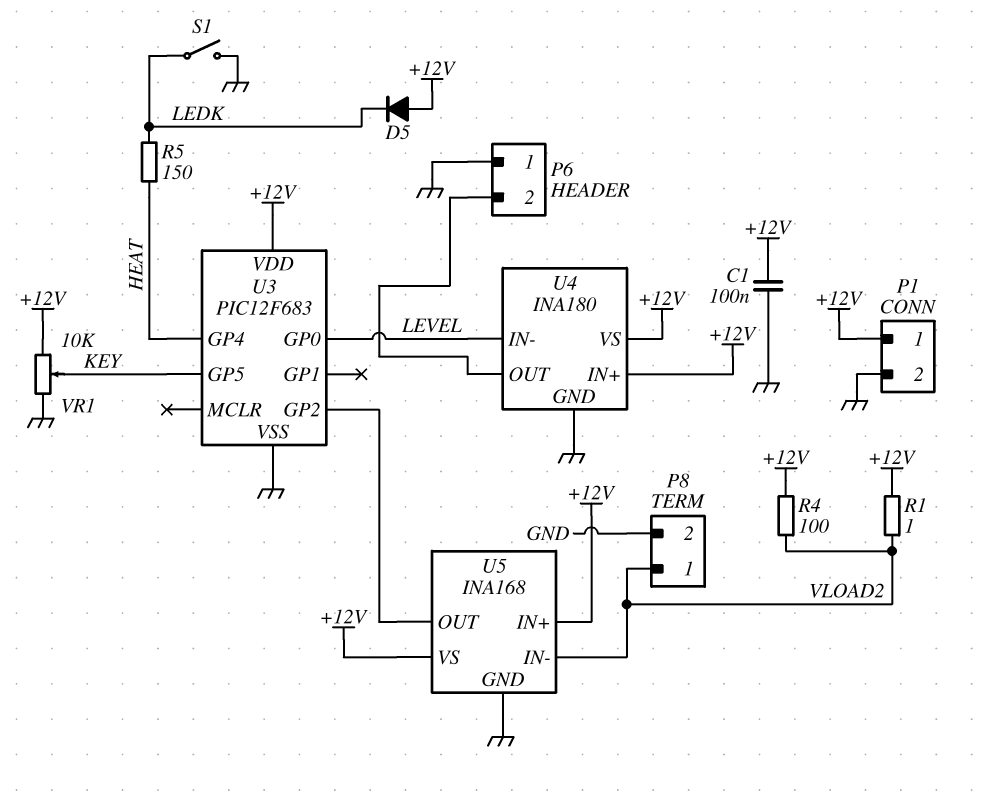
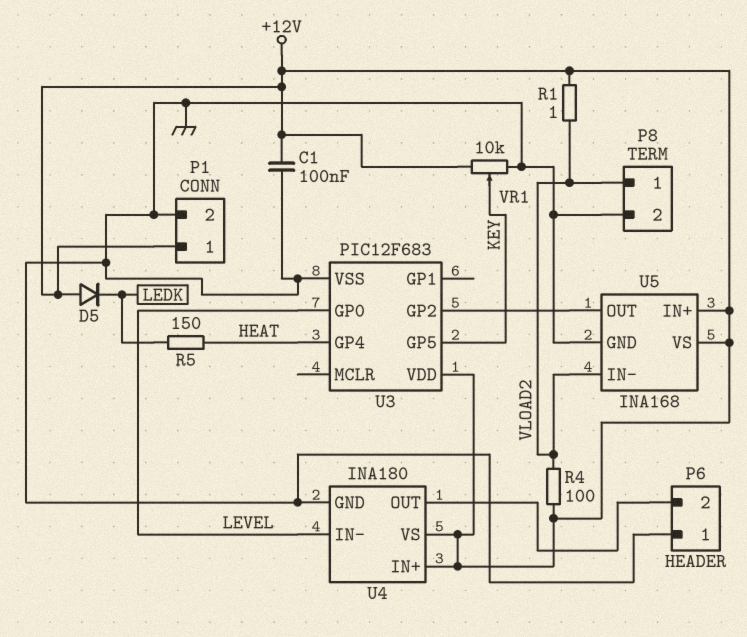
S1: switch (GND, LEDK) -> none

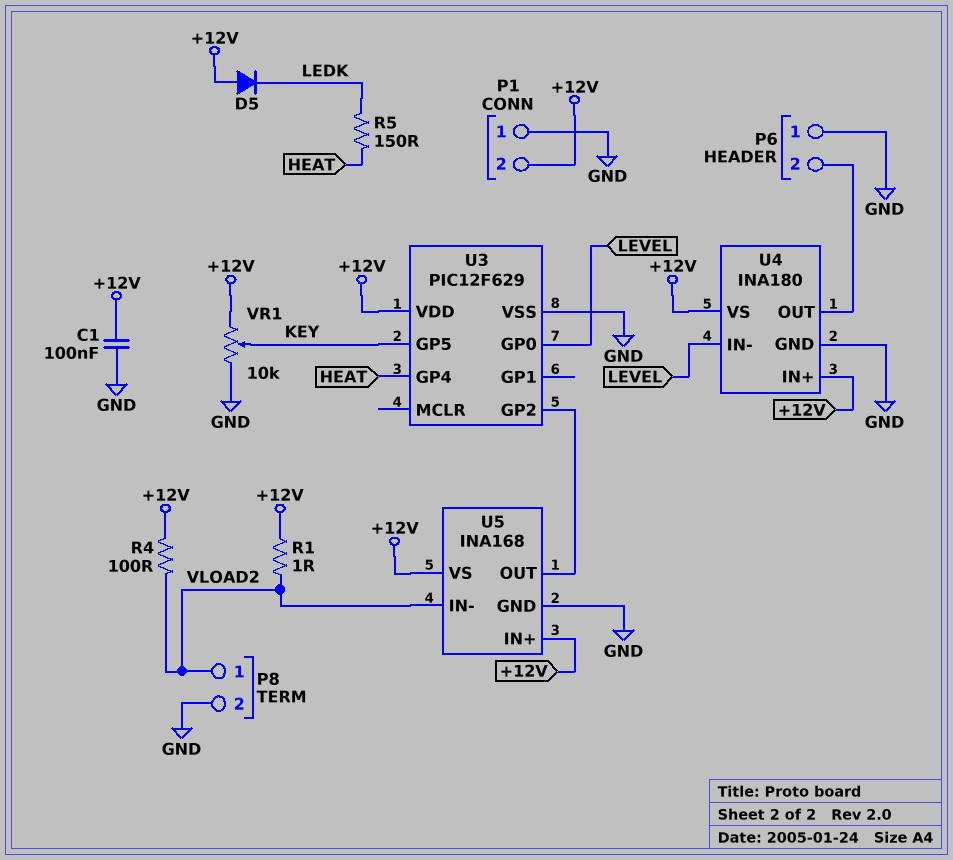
P1 pin 1: +12V -> GND
P1 pin 2: GND -> +12V
U3: PIC12F683 -> PIC12F629

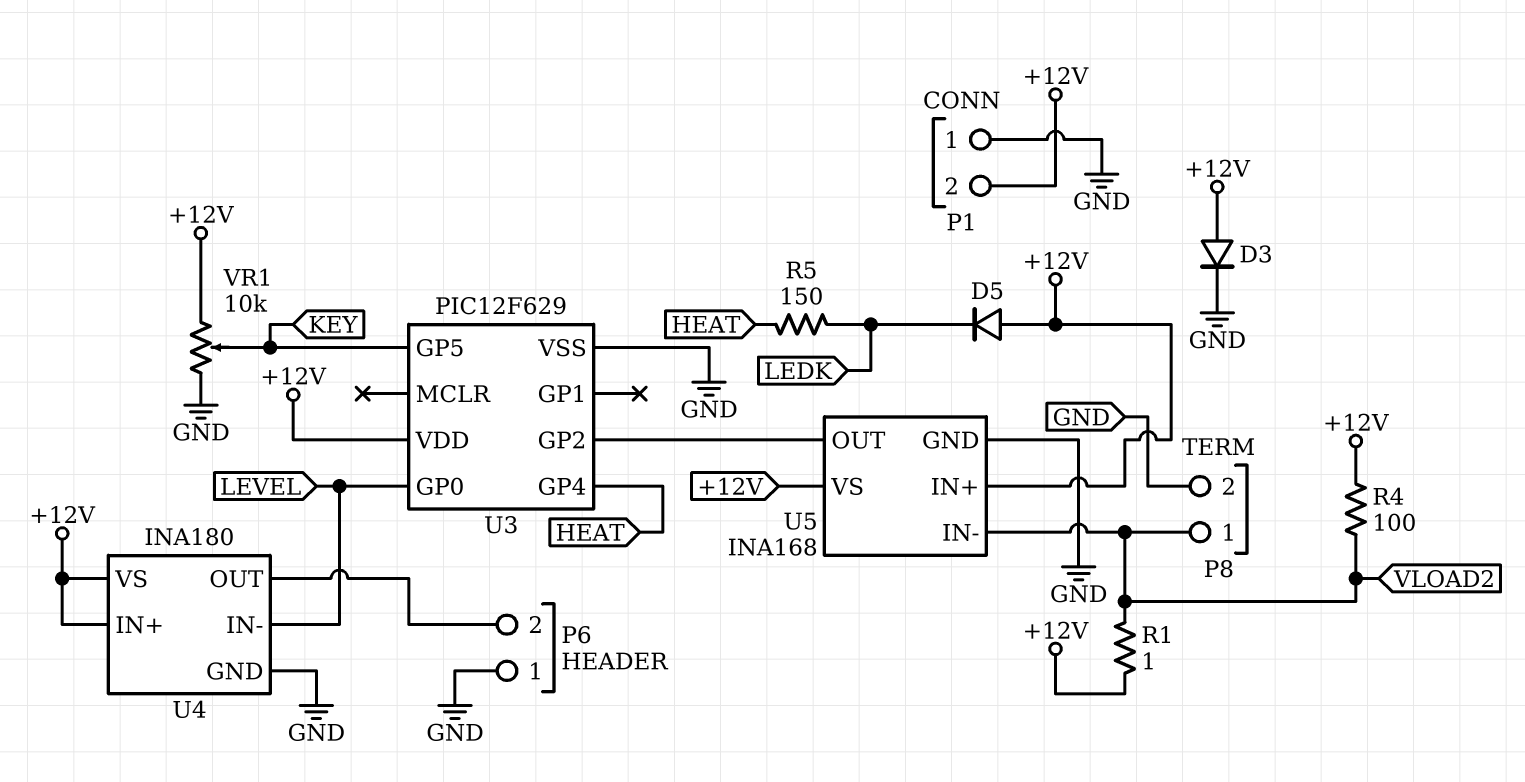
C1: 100nF (+12V, GND) -> none
D3: none -> diode (A +12V, K GND)

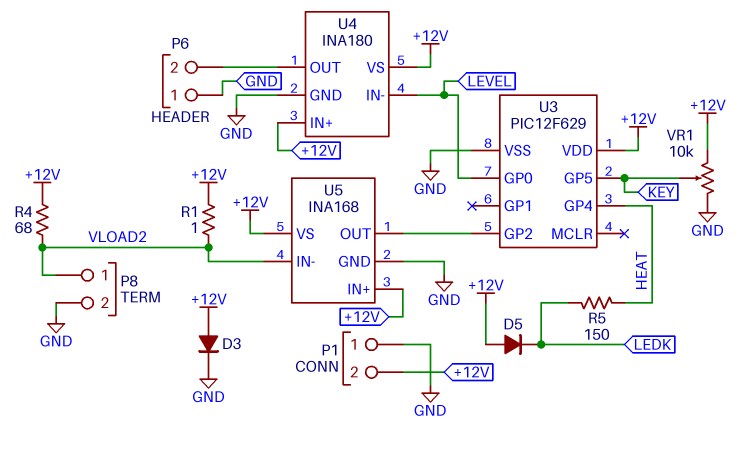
R4: 100 (+12V, VLOAD2) -> 68 (+12V, VLOAD2)

